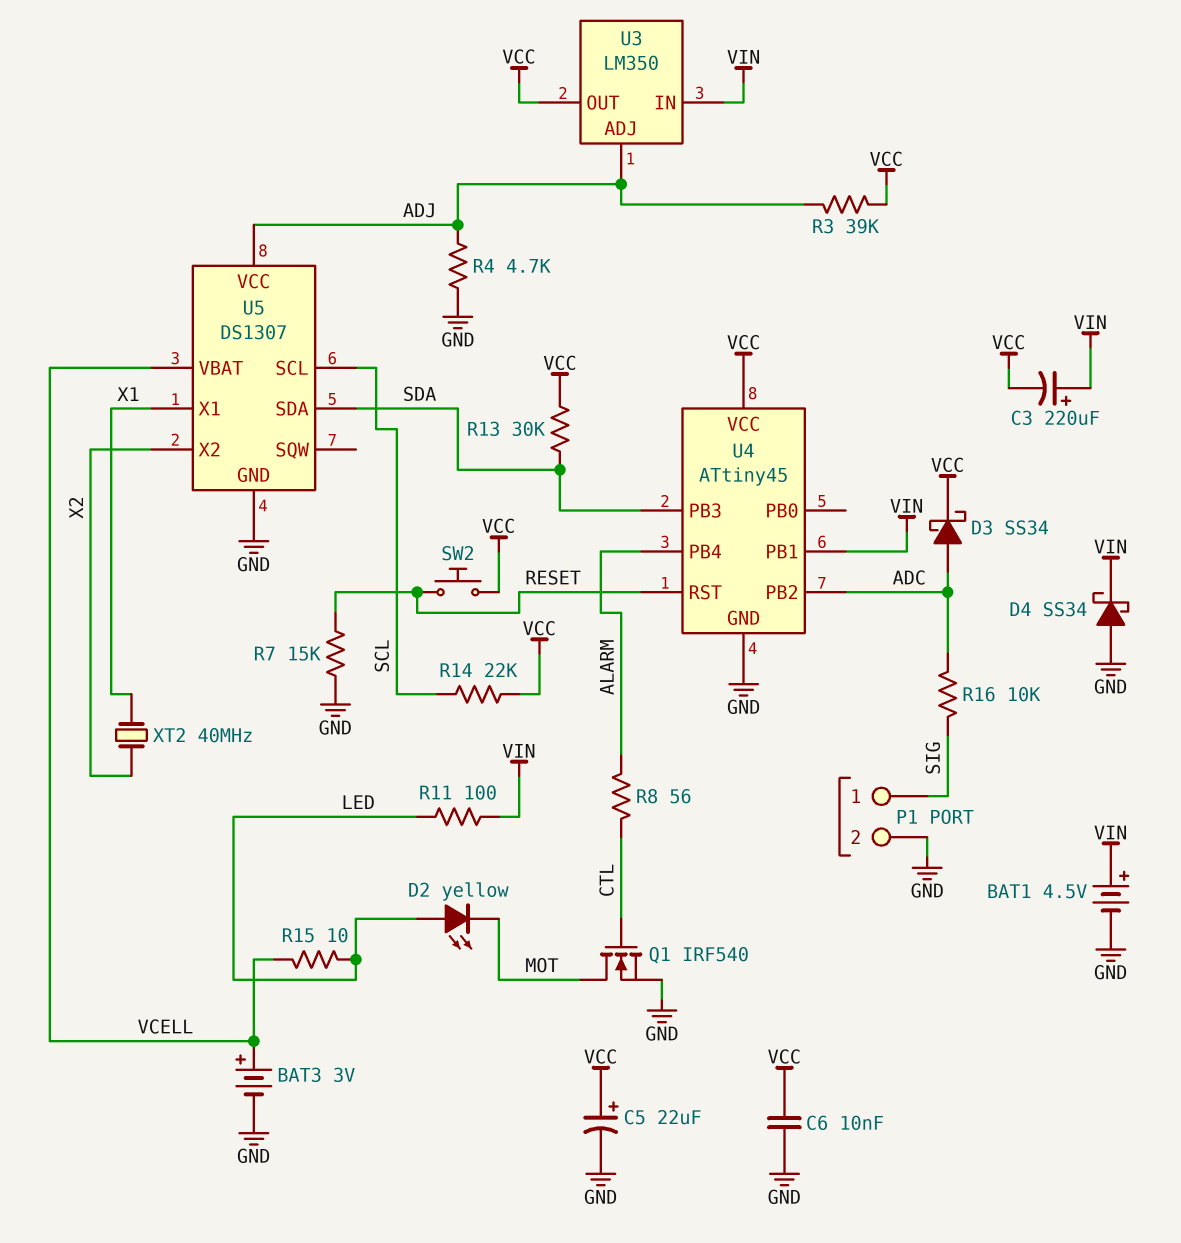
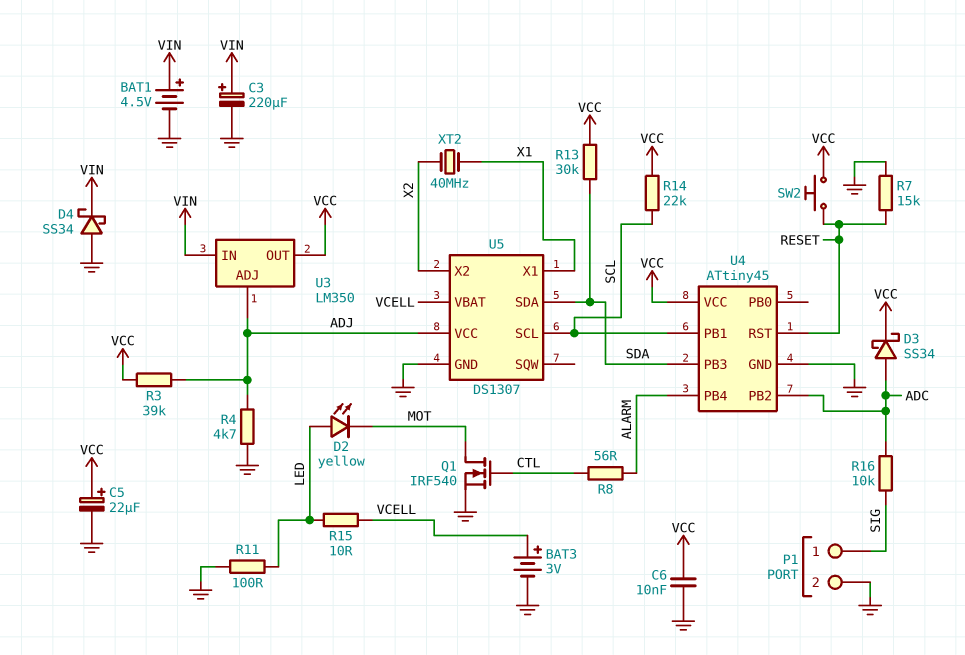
C3: 220uF (plus VIN, minus VCC) -> 220uF (plus VIN, minus GND)
R11: 100 (LED, VIN) -> 100 (GND, LED)
U4 pin PB1: VIN -> SCL

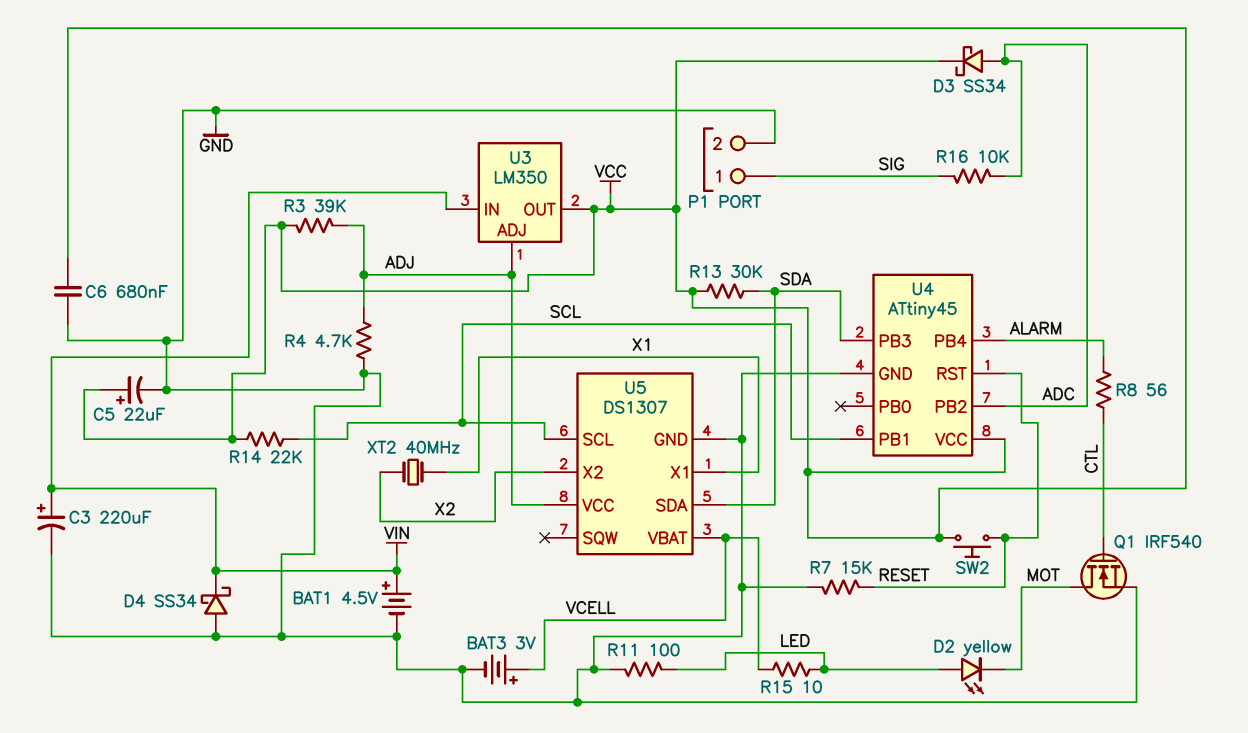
C6: 10nF (GND, VCC) -> 680nF (GND, VCC)

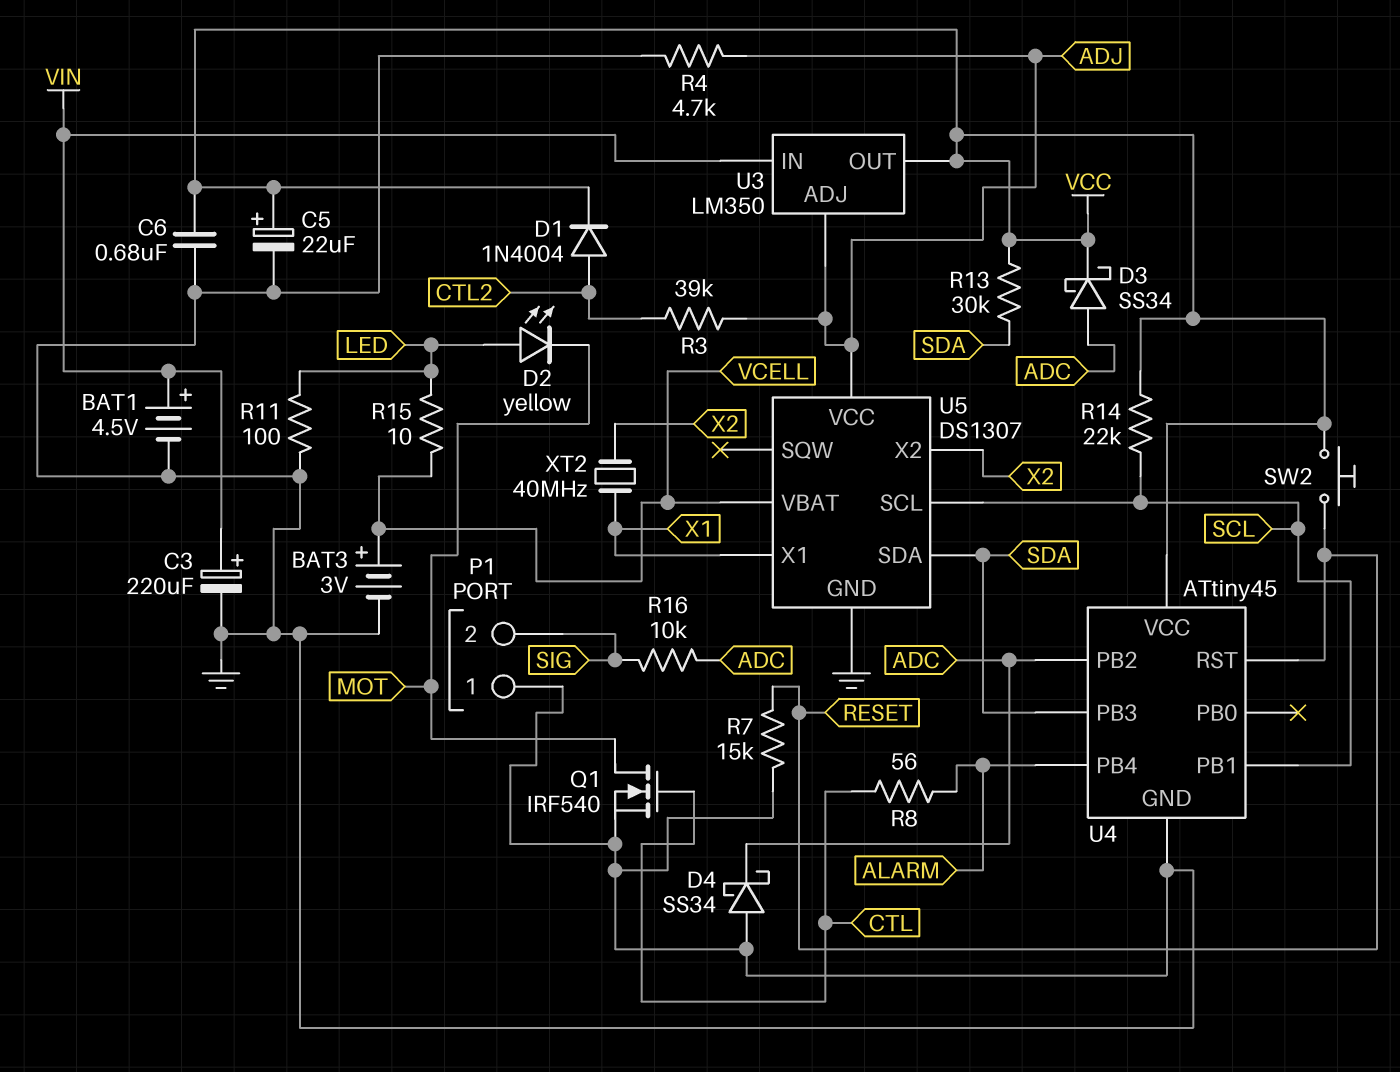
D1: none -> diode 1N4004 (A CTL2, K VCC)
D4: schottky SS34 (A GND, K VIN) -> schottky SS34 (A GND, K ADC)
P1 pin 1: SIG -> GND
P1 pin 2: GND -> SIG
R3: 39k (ADJ, VCC) -> 39k (ADJ, CTL2)

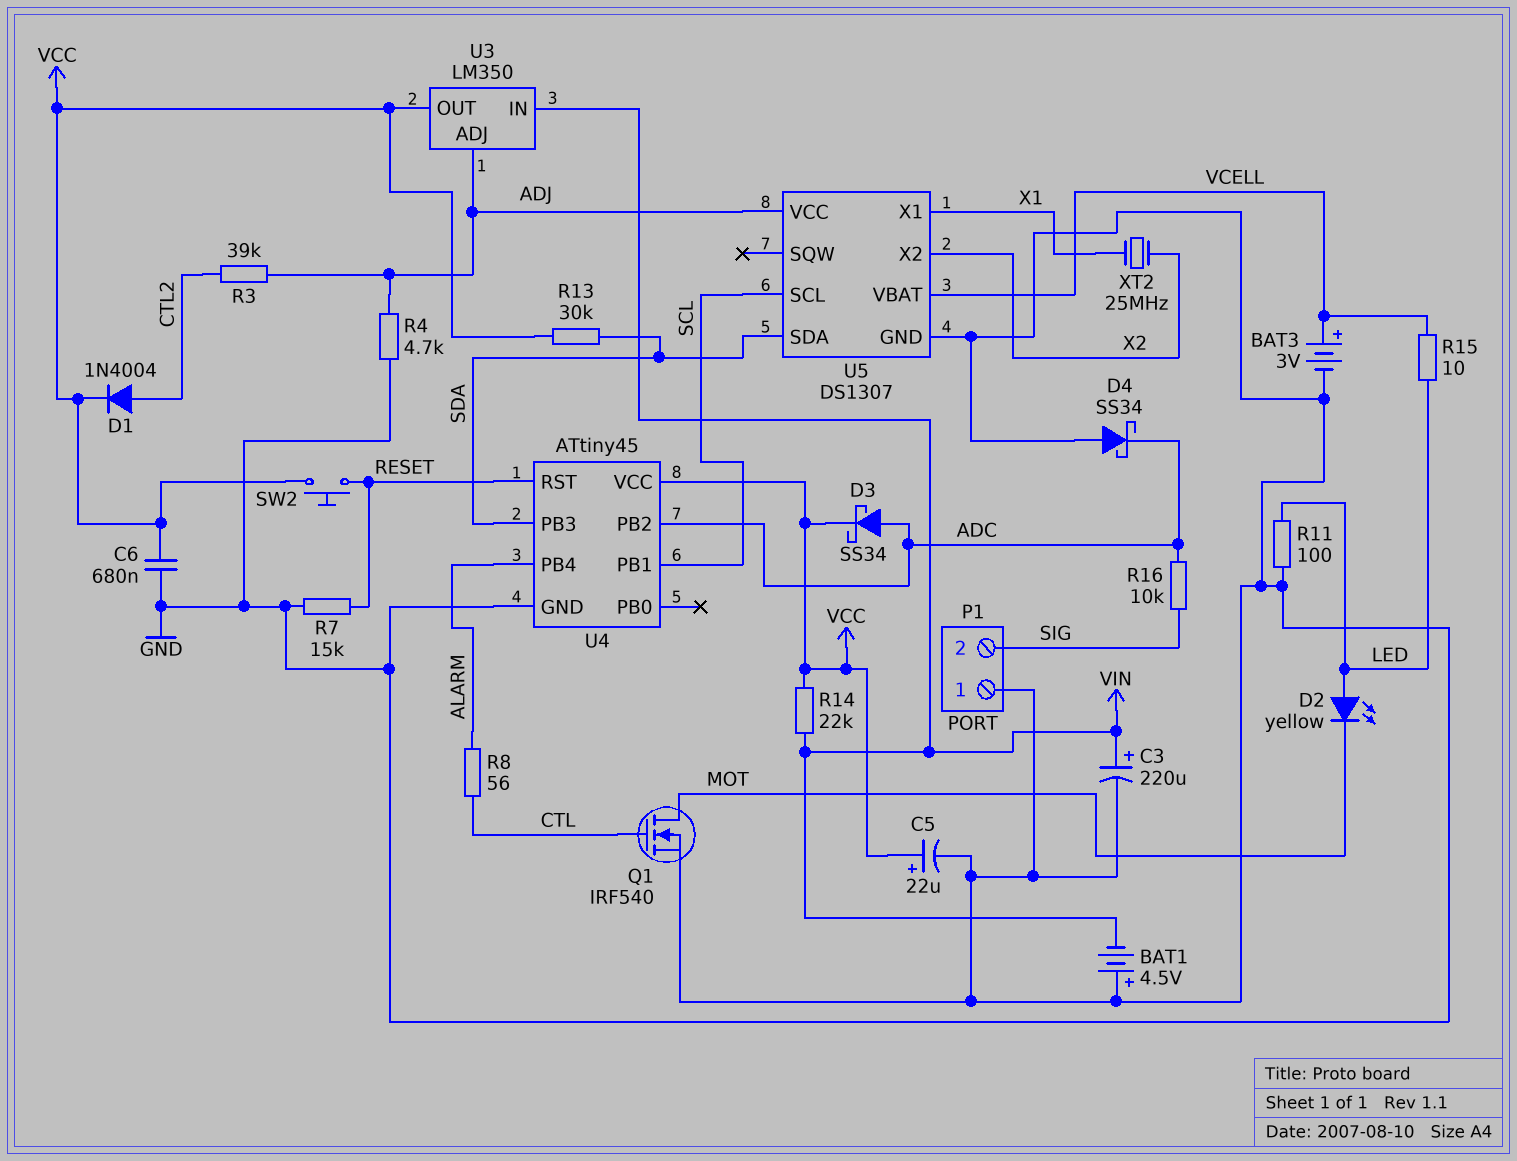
BAT1: 4.5V (plus VIN, minus GND) -> 4.5V (plus GND, minus VIN)
R14: 22k (SCL, VCC) -> 22k (VCC, VIN)
XT2: 40MHz (X1, X2) -> 25MHz (X1, X2)

